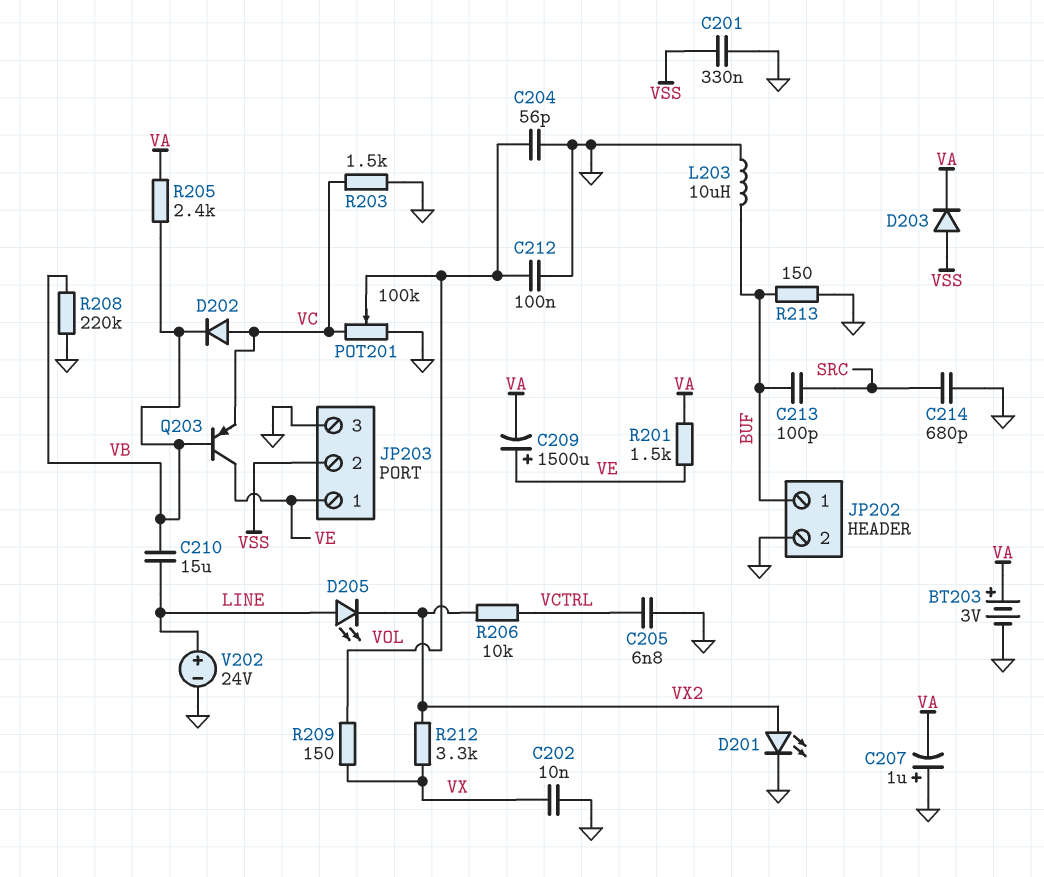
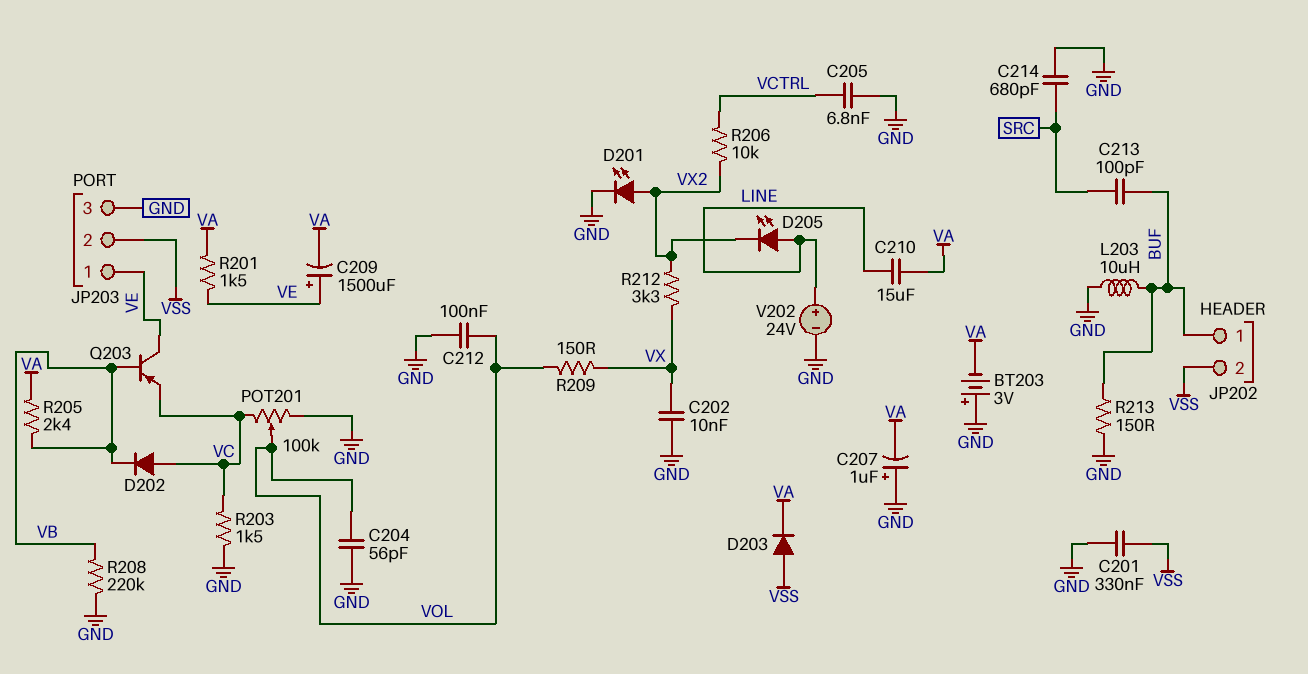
BT203: 3V (plus VA, minus GND) -> 3V (plus GND, minus VA)
C210: 15uF (LINE, VB) -> 15uF (LINE, VA)
JP202 pin 2: GND -> VSS

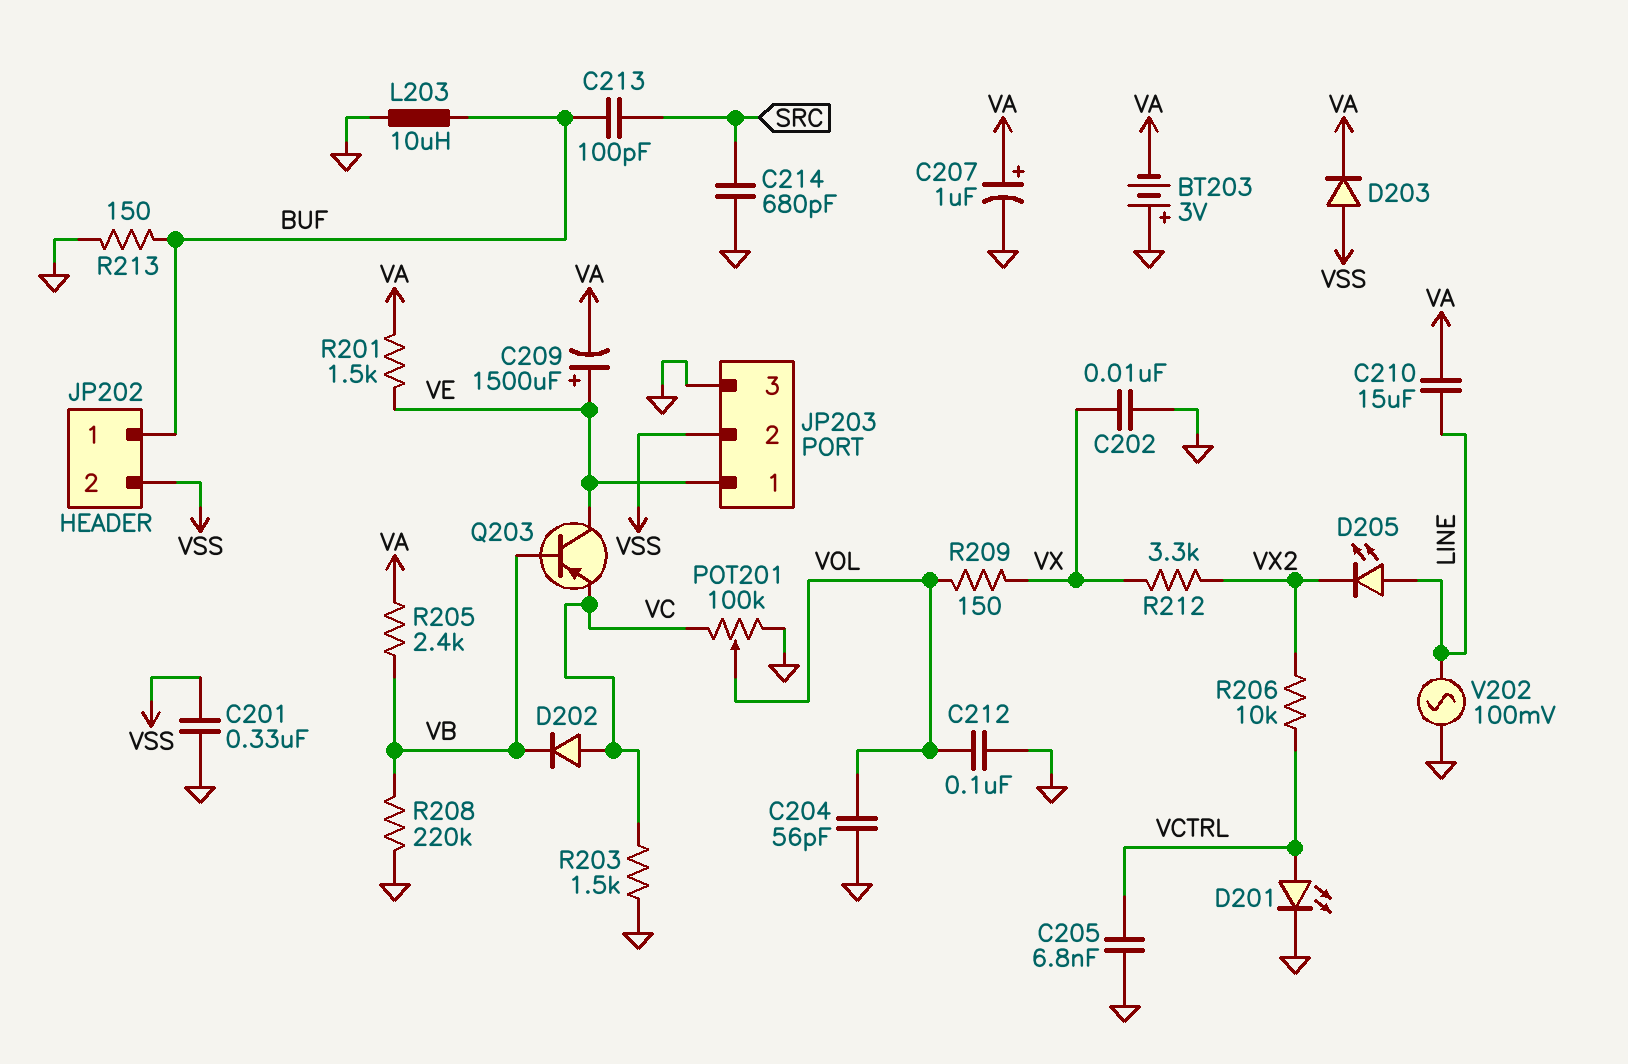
C207: 1uF (plus GND, minus VA) -> 1uF (plus VA, minus GND)
D201: LED (A VX2, K GND) -> LED (A VCTRL, K GND)
V202: 24V (plus LINE, minus GND) -> AC 100mV (GND, LINE)

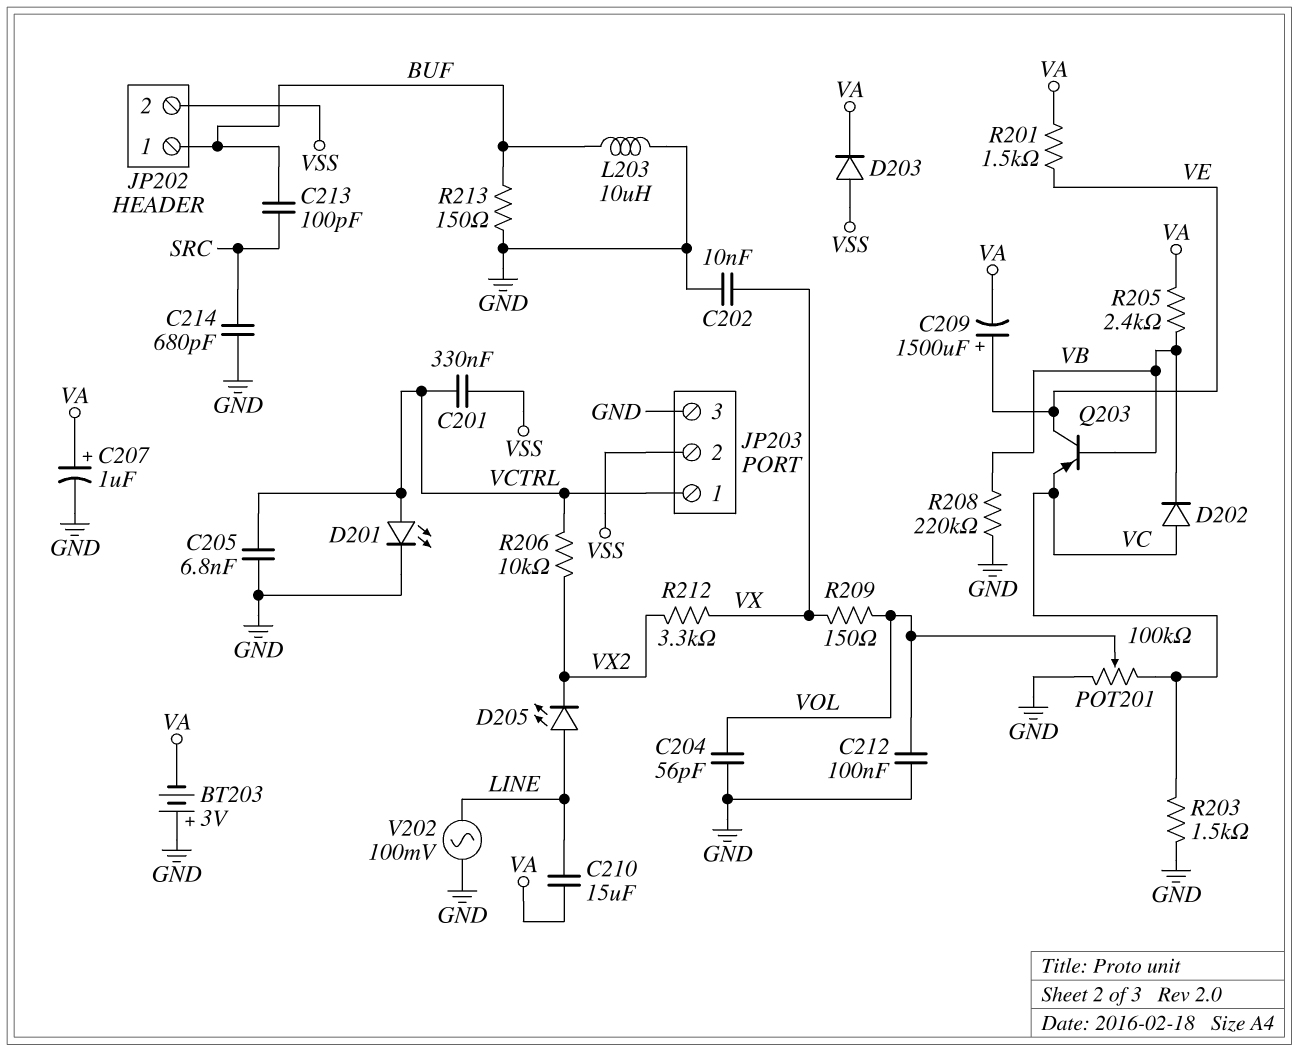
C201: 330nF (GND, VSS) -> 330nF (VCTRL, VSS)
JP203 pin 1: VE -> VCTRL

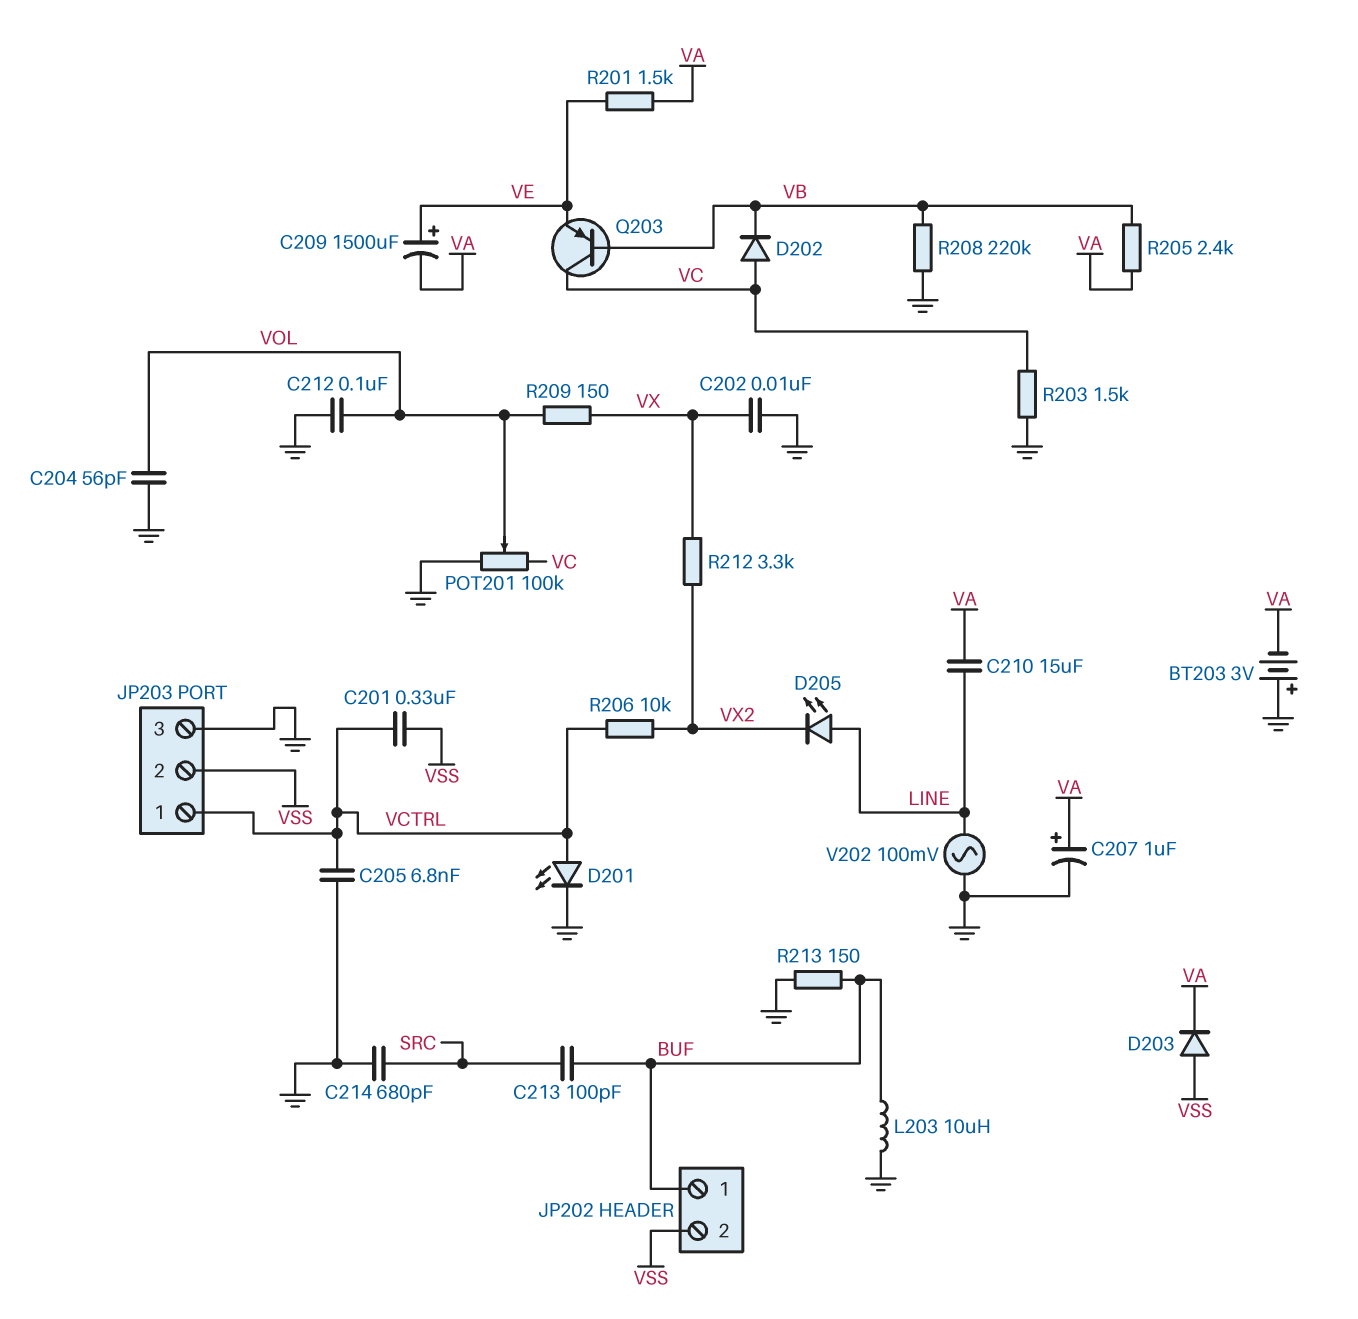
Q203: PNP (B VB, C VE, E VC) -> PNP (B VB, C VC, E VE)

